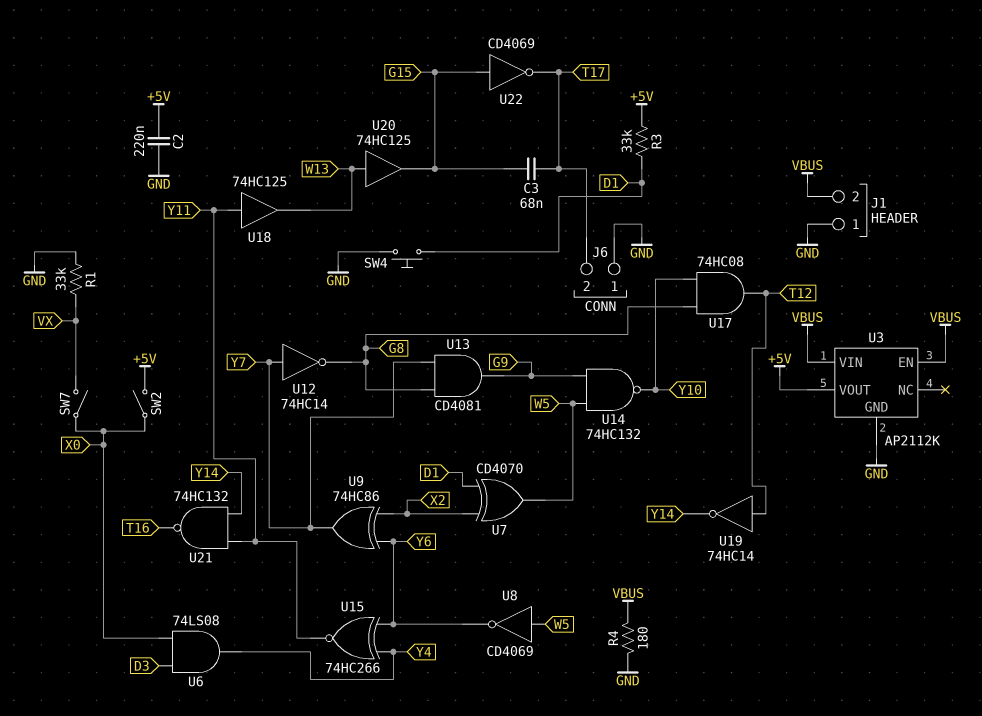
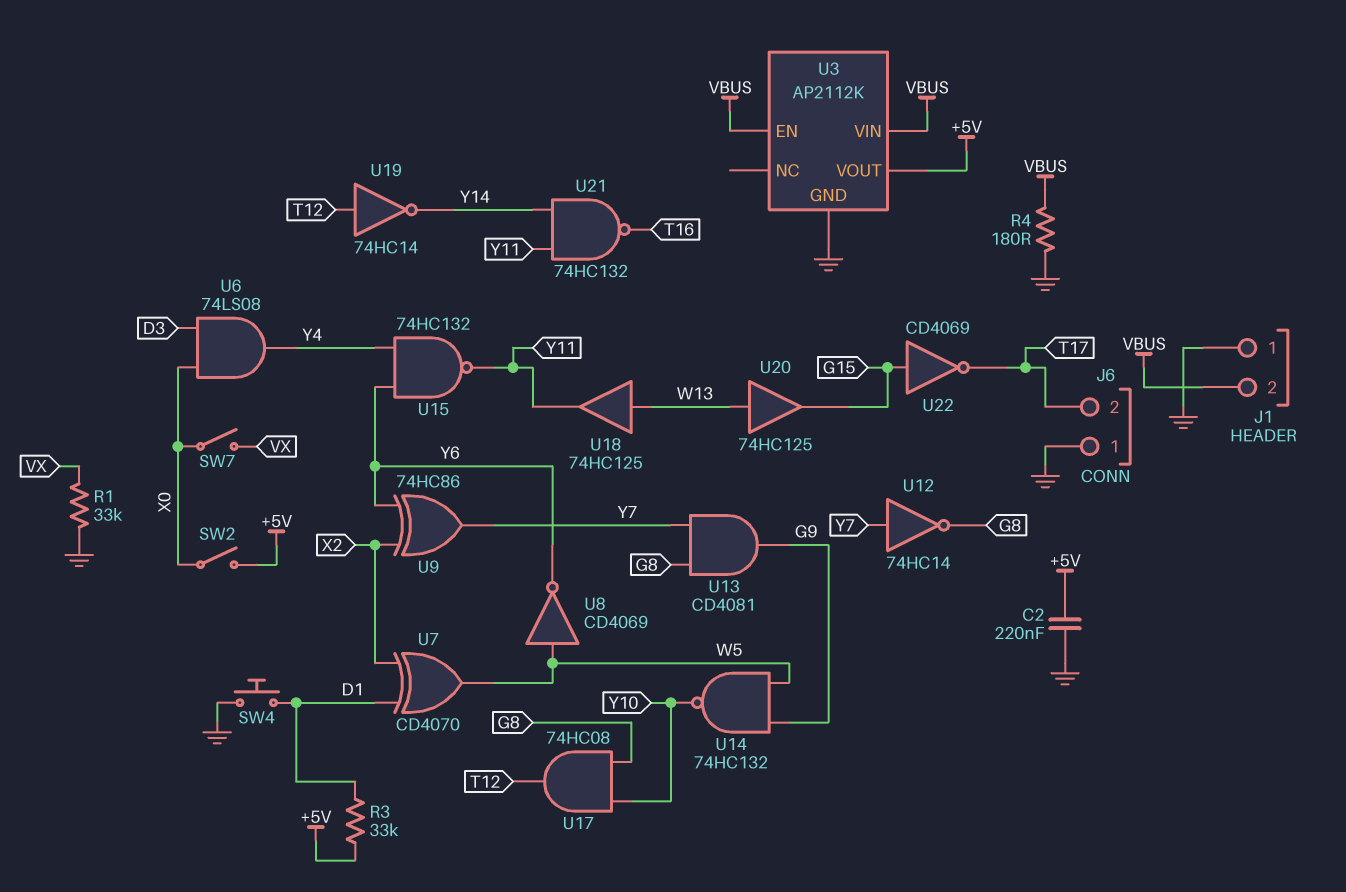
C3: 68nF (G15, T17) -> none
U15: XNOR 74HC266 (in Y4, in Y6, out Y11) -> NAND 74HC132 (in Y4, in Y6, out Y11)
U18: buffer 74HC125 (in Y11, out W13) -> buffer 74HC125 (in W13, out Y11)

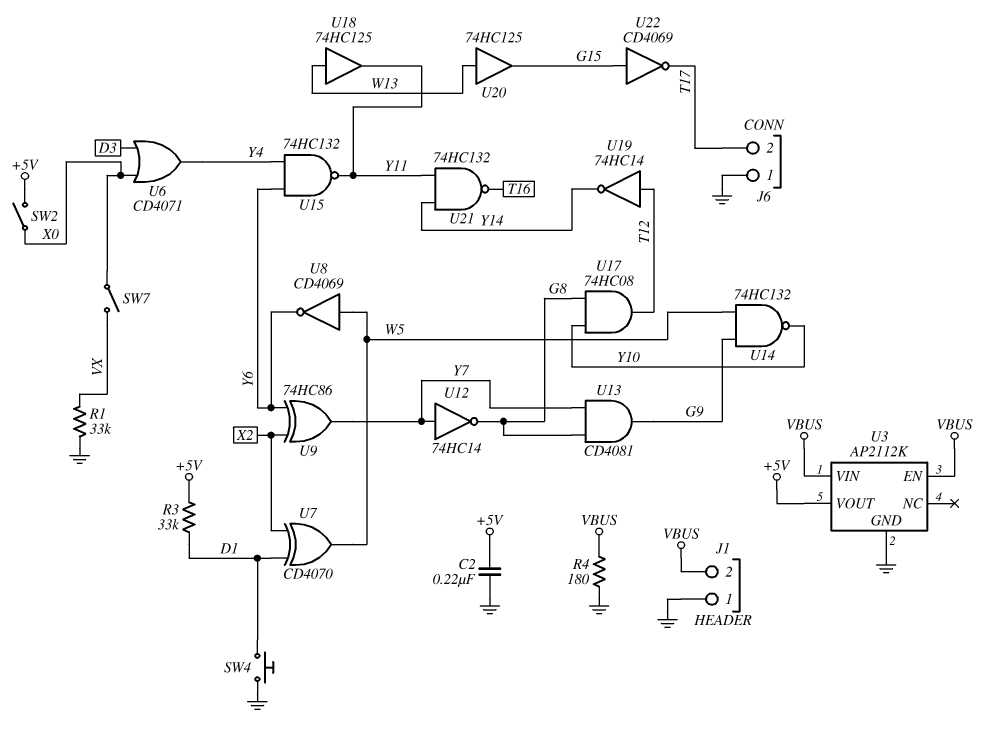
U6: AND 74LS08 (in D3, in X0, out Y4) -> OR CD4071 (in D3, in X0, out Y4)

